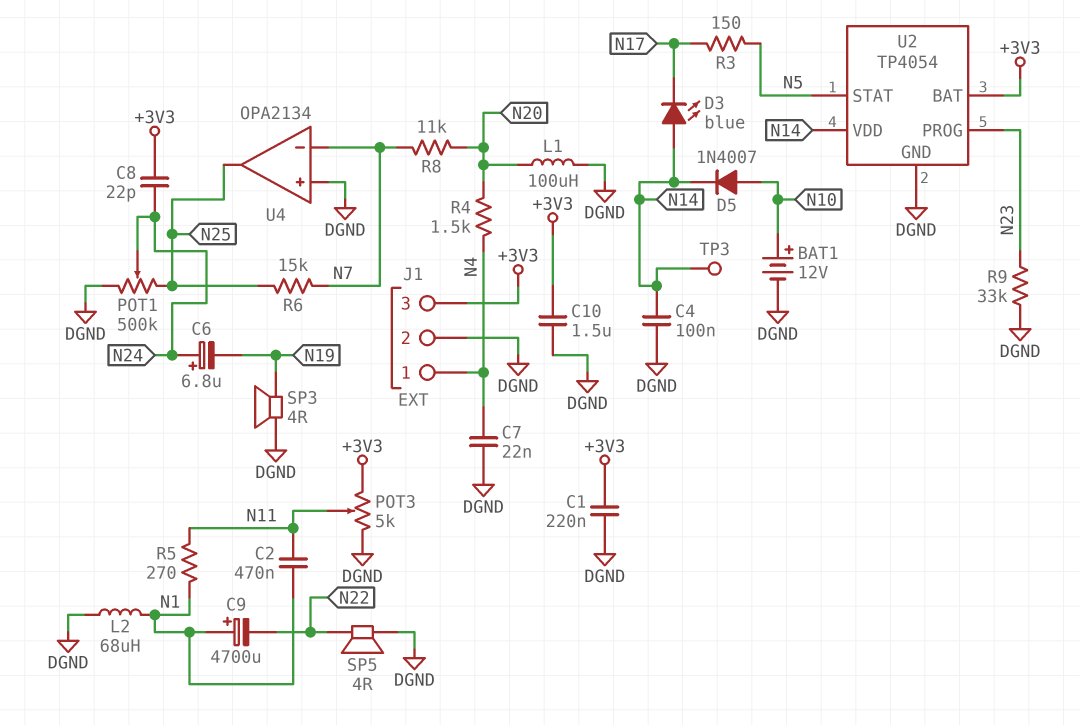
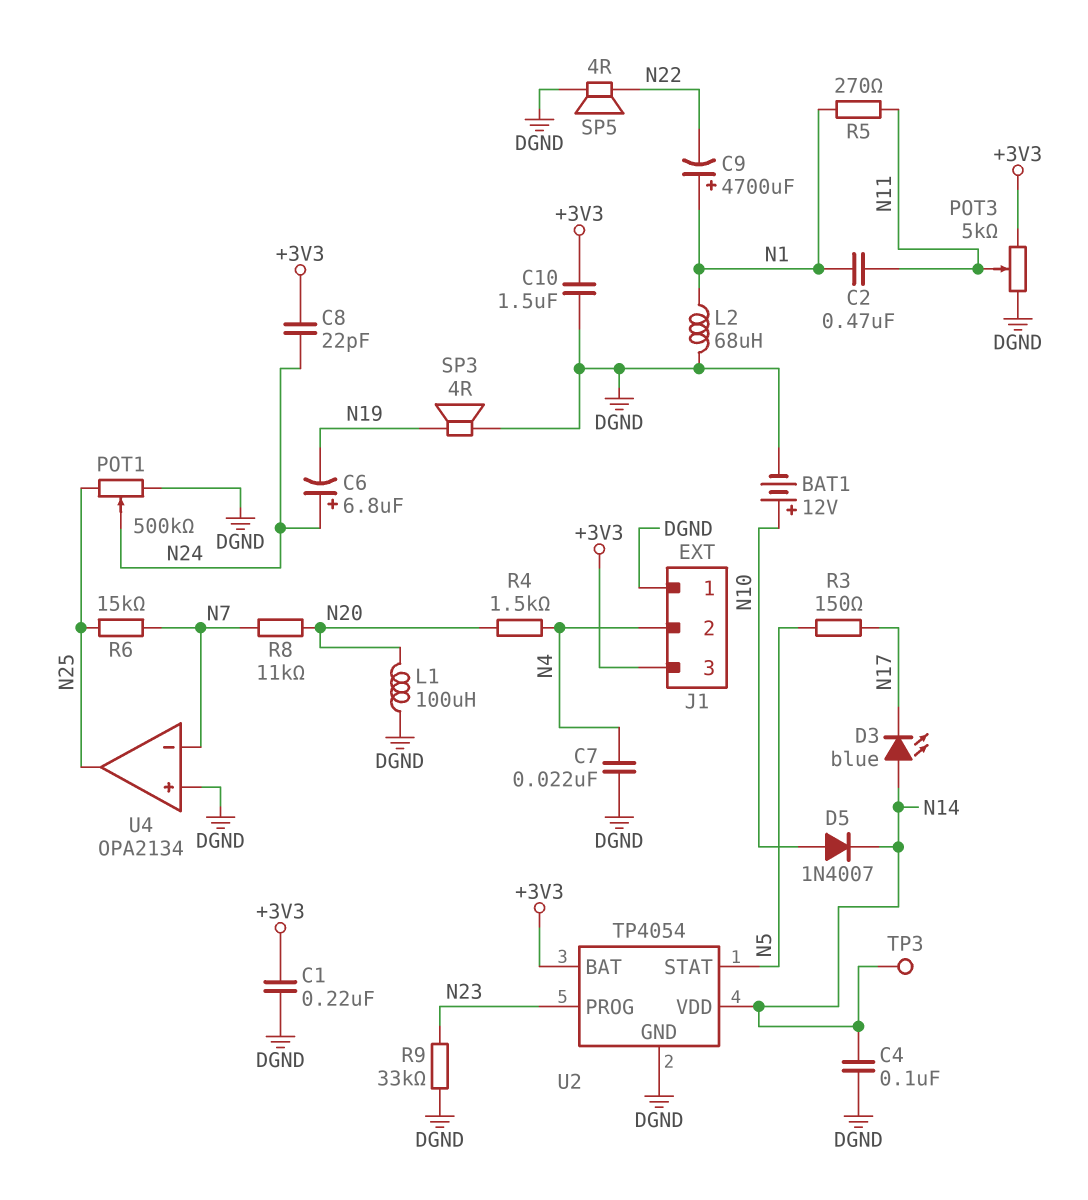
J1 pin 1: N4 -> DGND
J1 pin 2: DGND -> N4

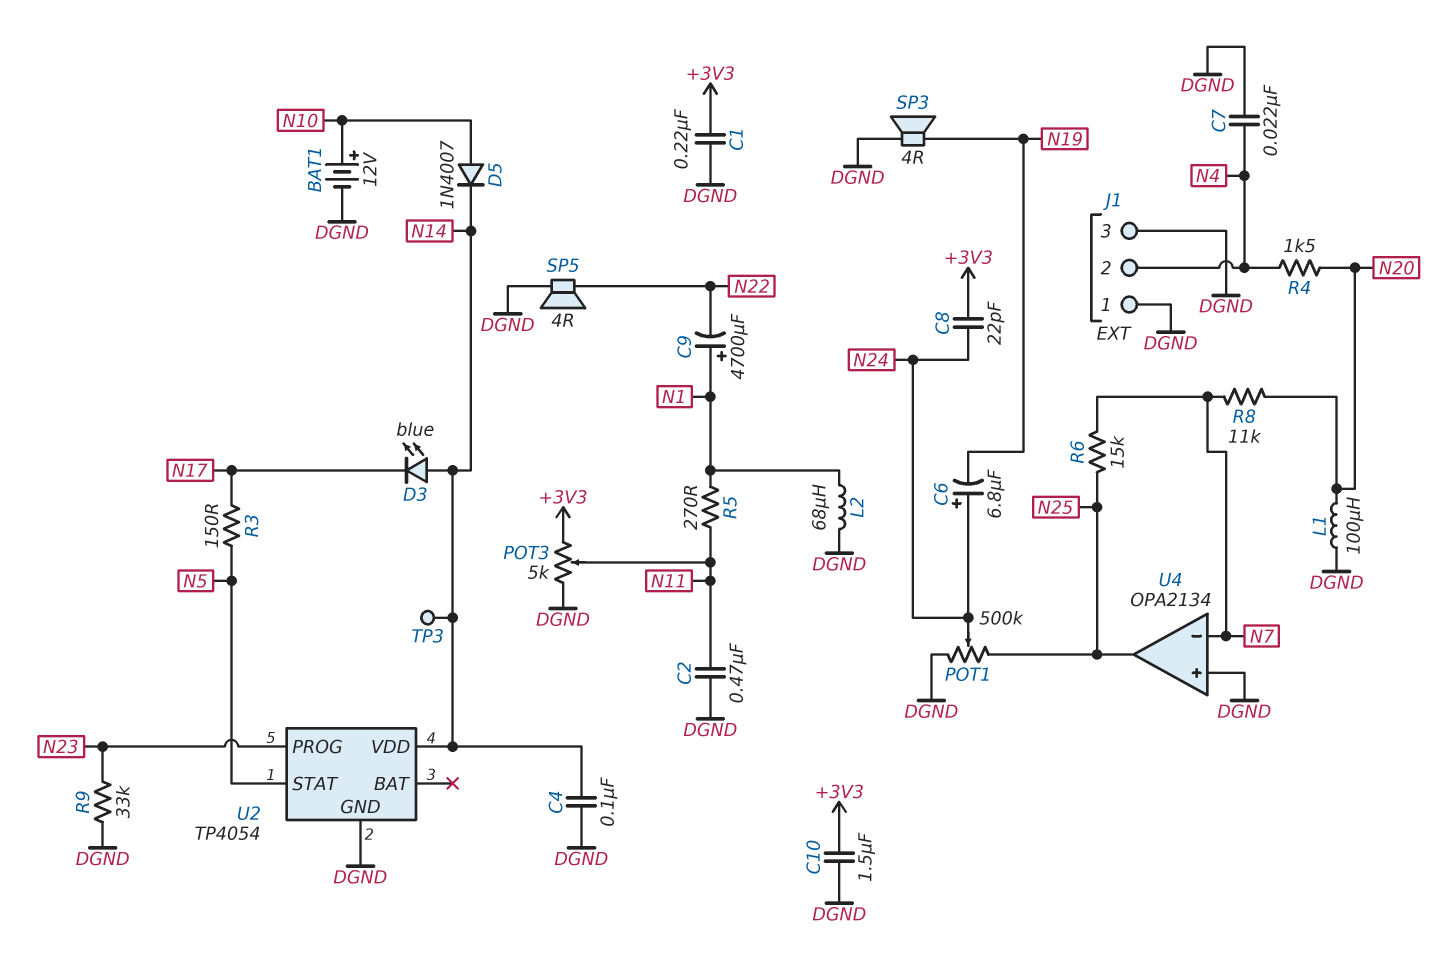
C2: 470nF (N1, N11) -> 470nF (DGND, N11)
J1 pin 3: +3V3 -> DGND
U2 pin BAT: +3V3 -> none

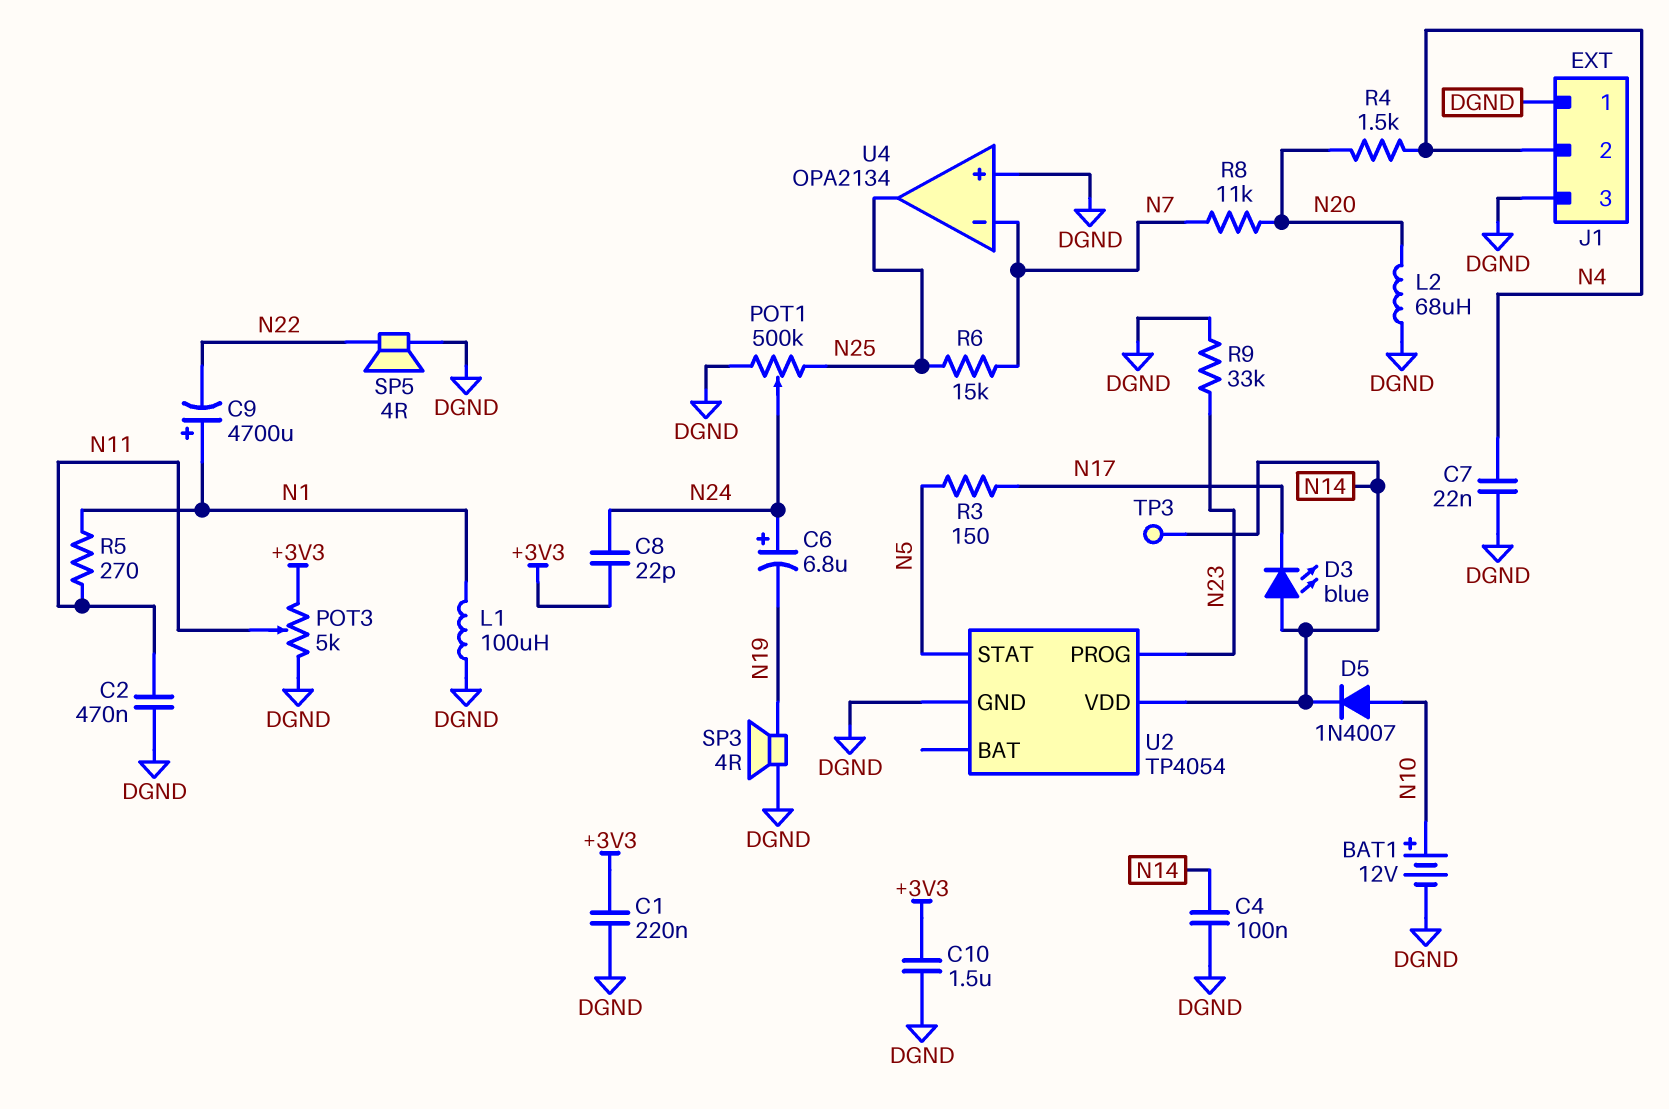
L1: 100uH (DGND, N20) -> 100uH (DGND, N1)
L2: 68uH (DGND, N1) -> 68uH (DGND, N20)

